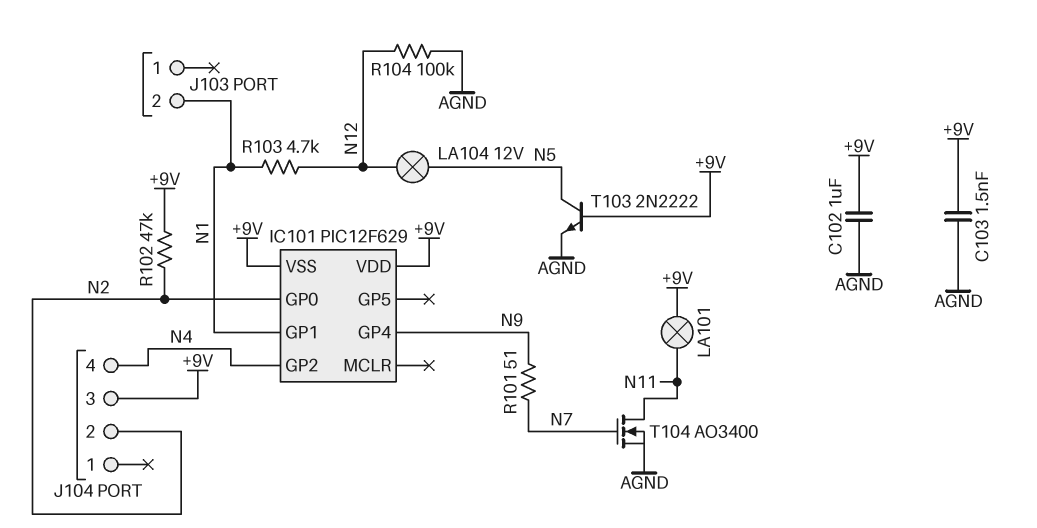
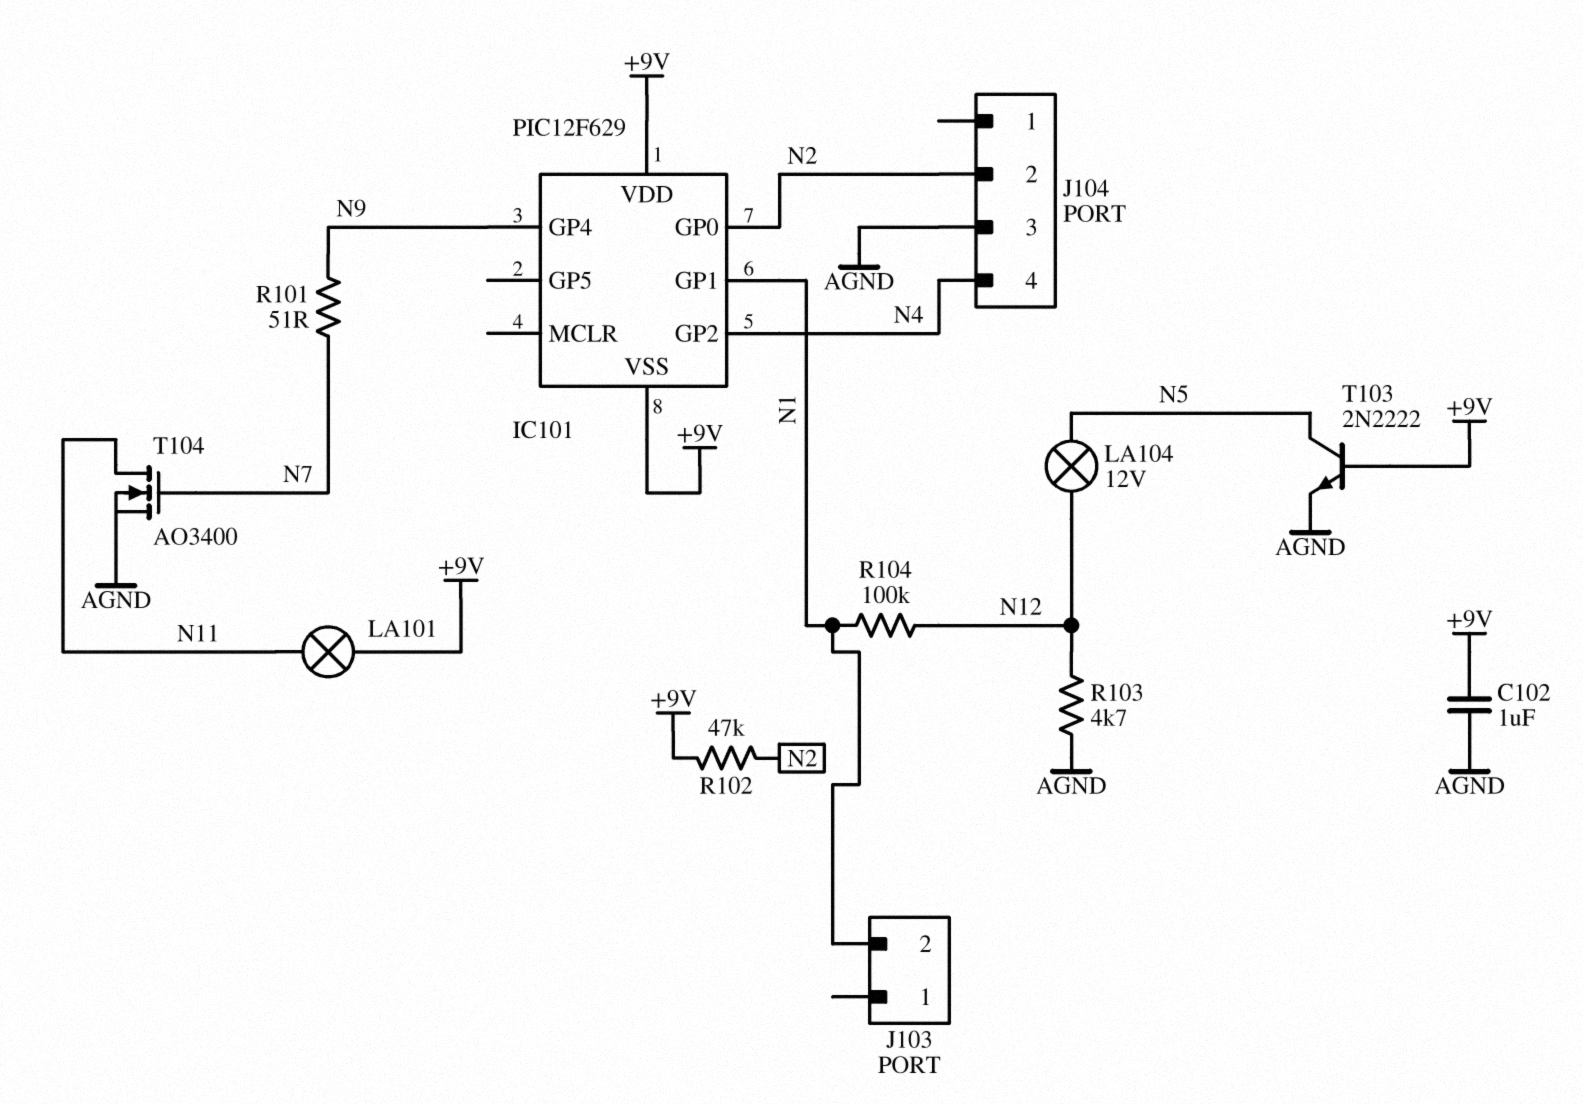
C103: 1.5nF (+9V, AGND) -> none
J104 pin 3: +9V -> AGND
R103: 4.7k (N1, N12) -> 4.7k (AGND, N12)
R104: 100k (AGND, N12) -> 100k (N1, N12)

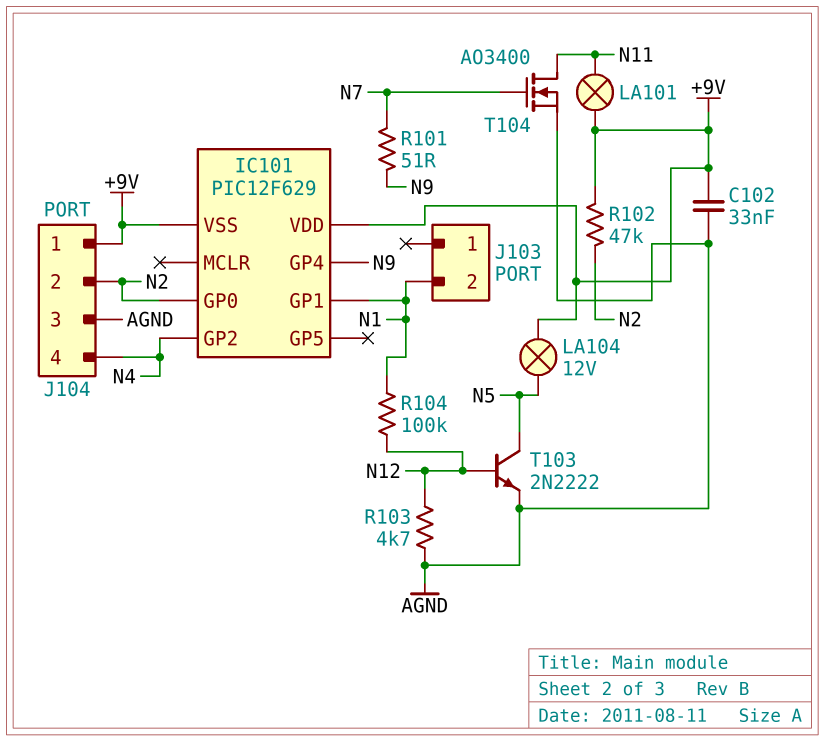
C102: 1uF (+9V, AGND) -> 33nF (+9V, AGND)
J104 pin 1: none -> +9V
LA104: lamp 12V (N5, N12) -> lamp 12V (+9V, N5)
T103: NPN 2N2222 (B +9V, C N5, E AGND) -> NPN 2N2222 (B N12, C N5, E AGND)

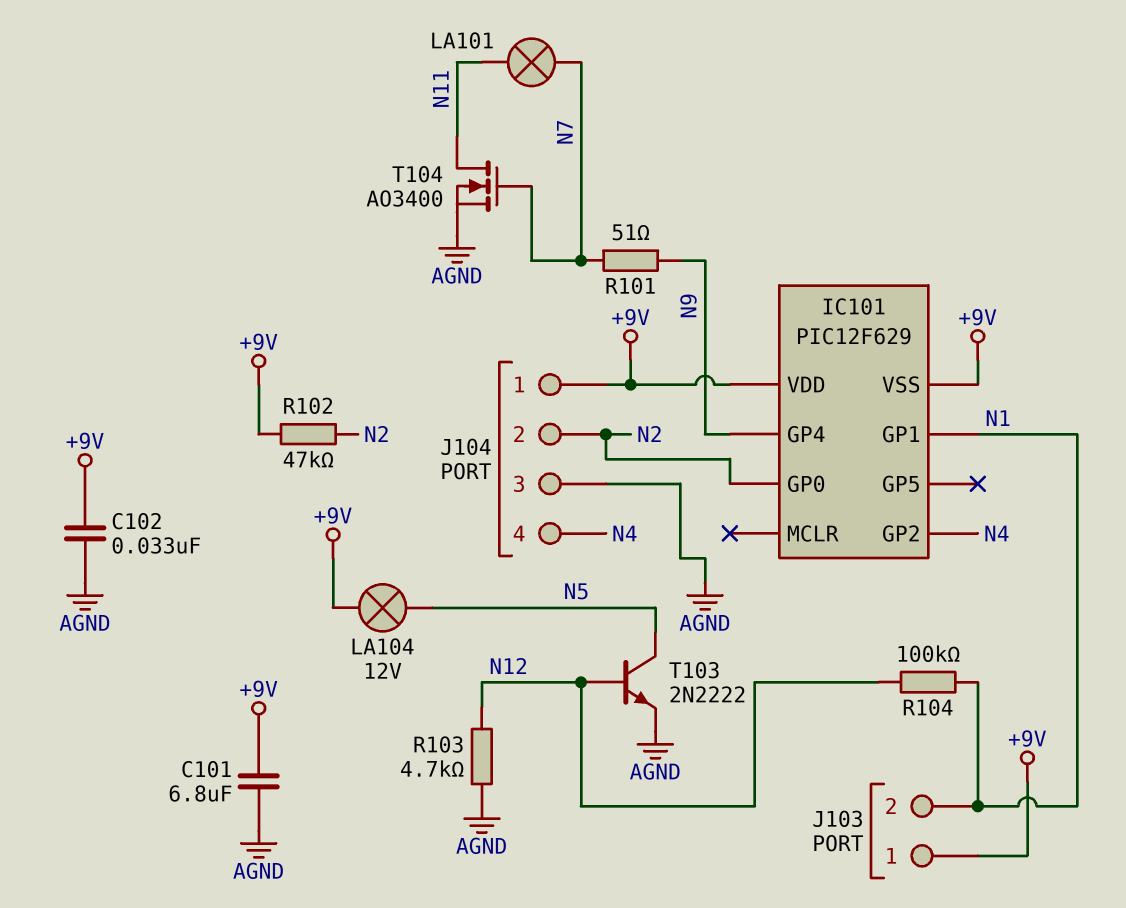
C101: none -> 6.8uF (+9V, AGND)
J103 pin 1: none -> +9V
LA101: lamp (+9V, N11) -> lamp (N7, N11)

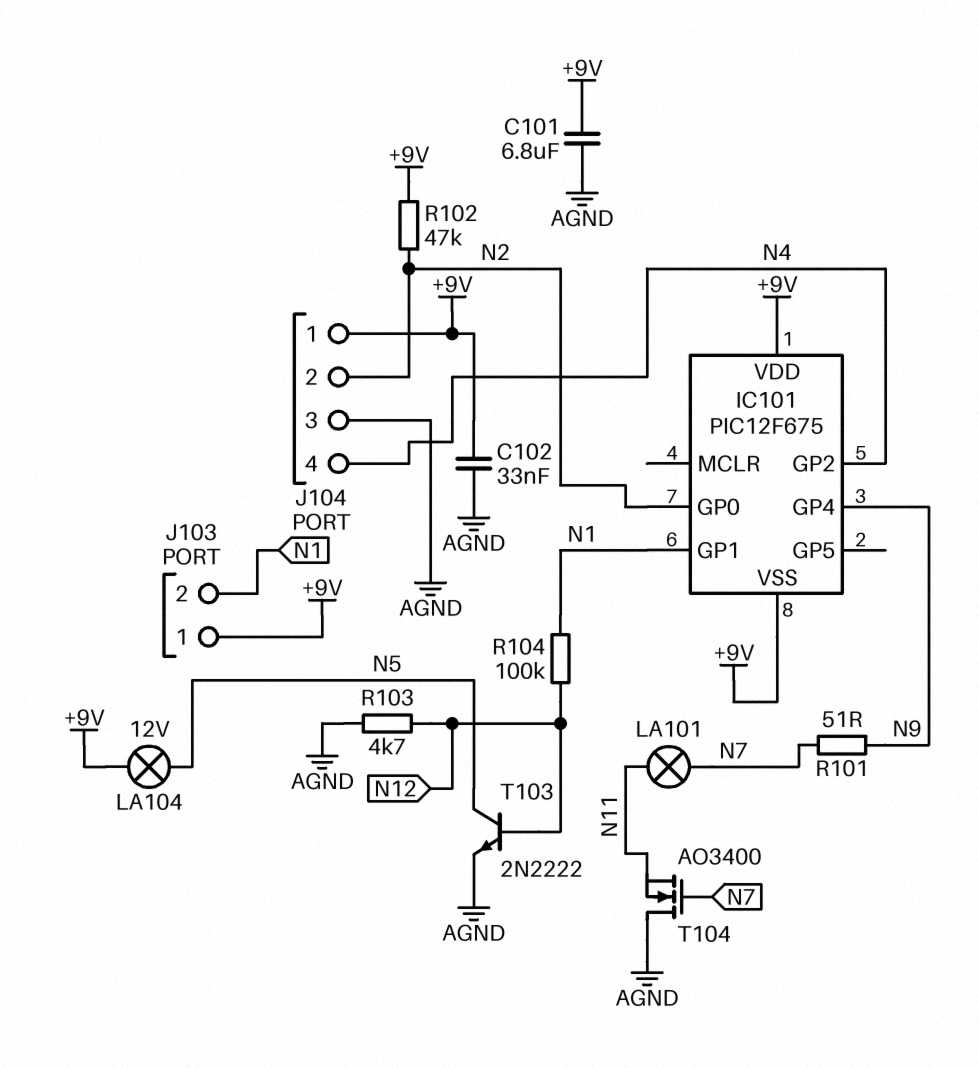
IC101: PIC12F629 -> PIC12F675
T104: NMOS AO3400 (G N7, D N11, S AGND) -> NMOS AO3400 (G N7, D AGND, S N11)

